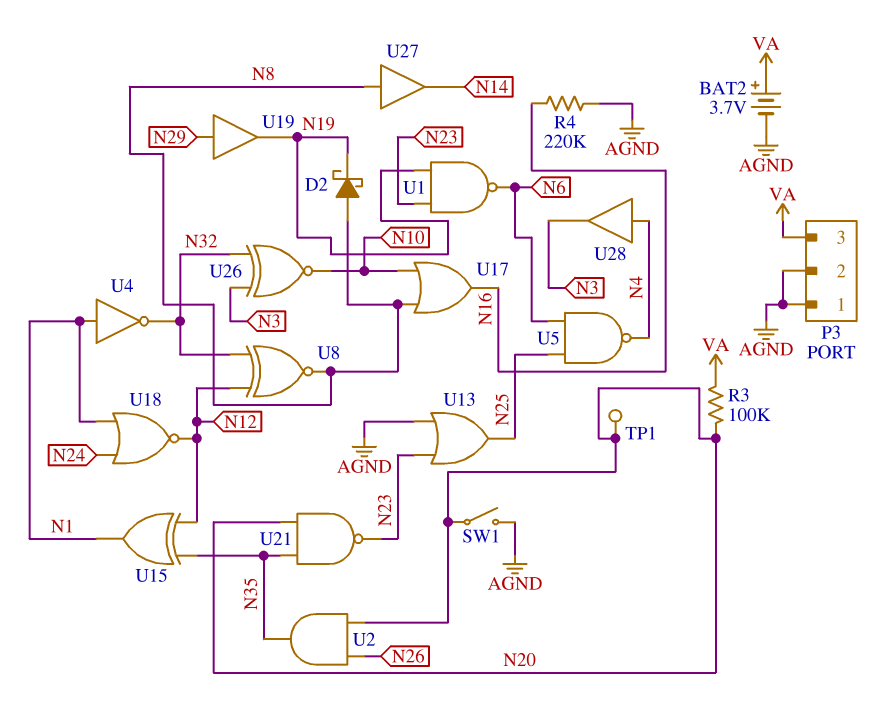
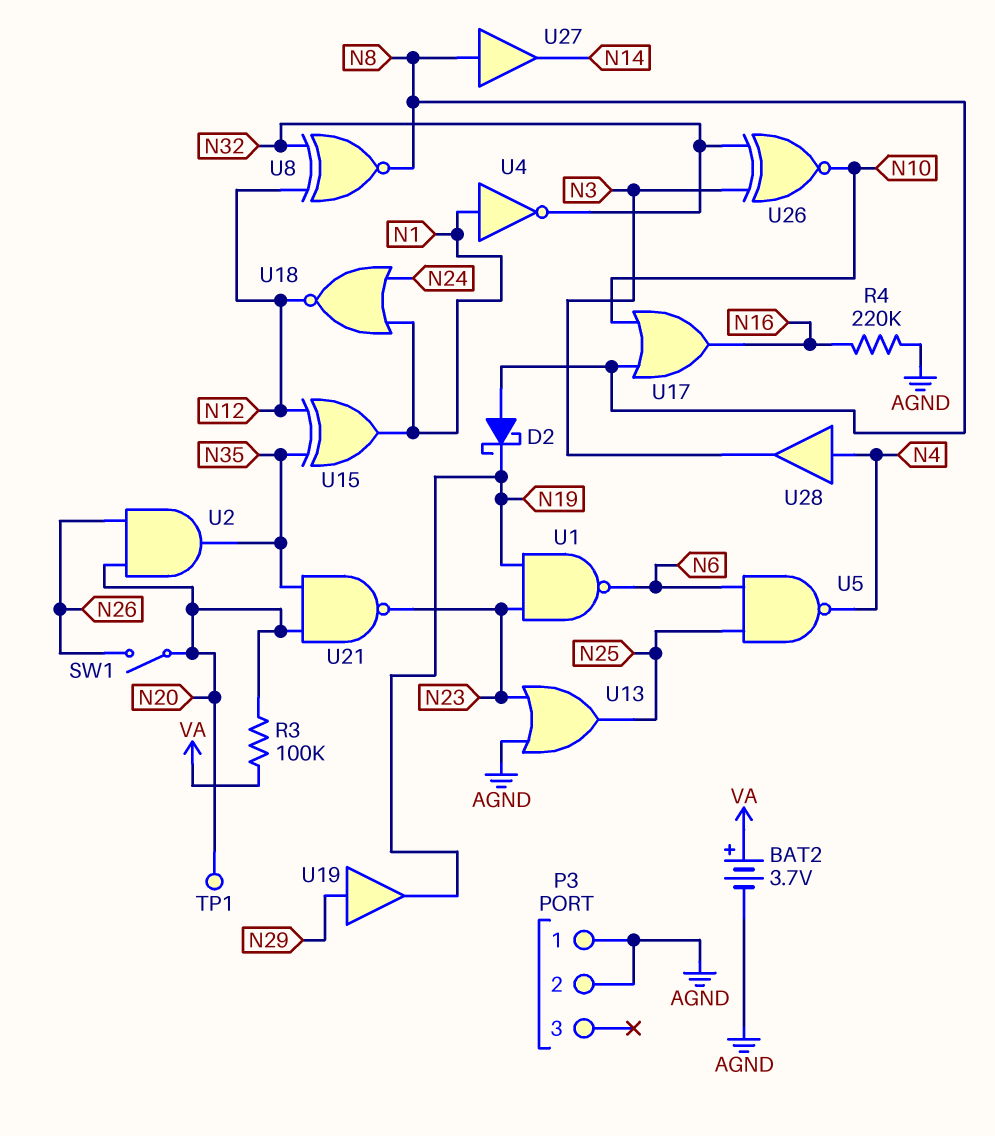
P3 pin 3: VA -> none
SW1: switch (AGND, N20) -> switch (N20, N26)

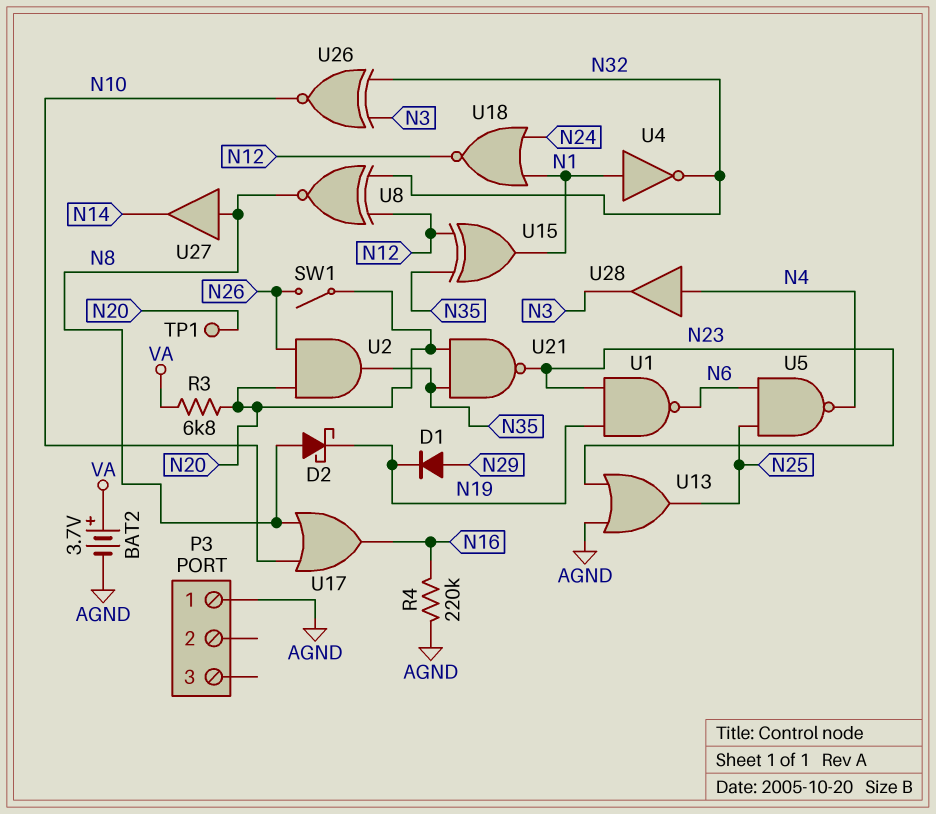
D1: none -> diode (A N29, K N19)
P3 pin 2: AGND -> none
R3: 100k (N20, VA) -> 6.8k (N20, VA)
U19: buffer (in N29, out N19) -> none

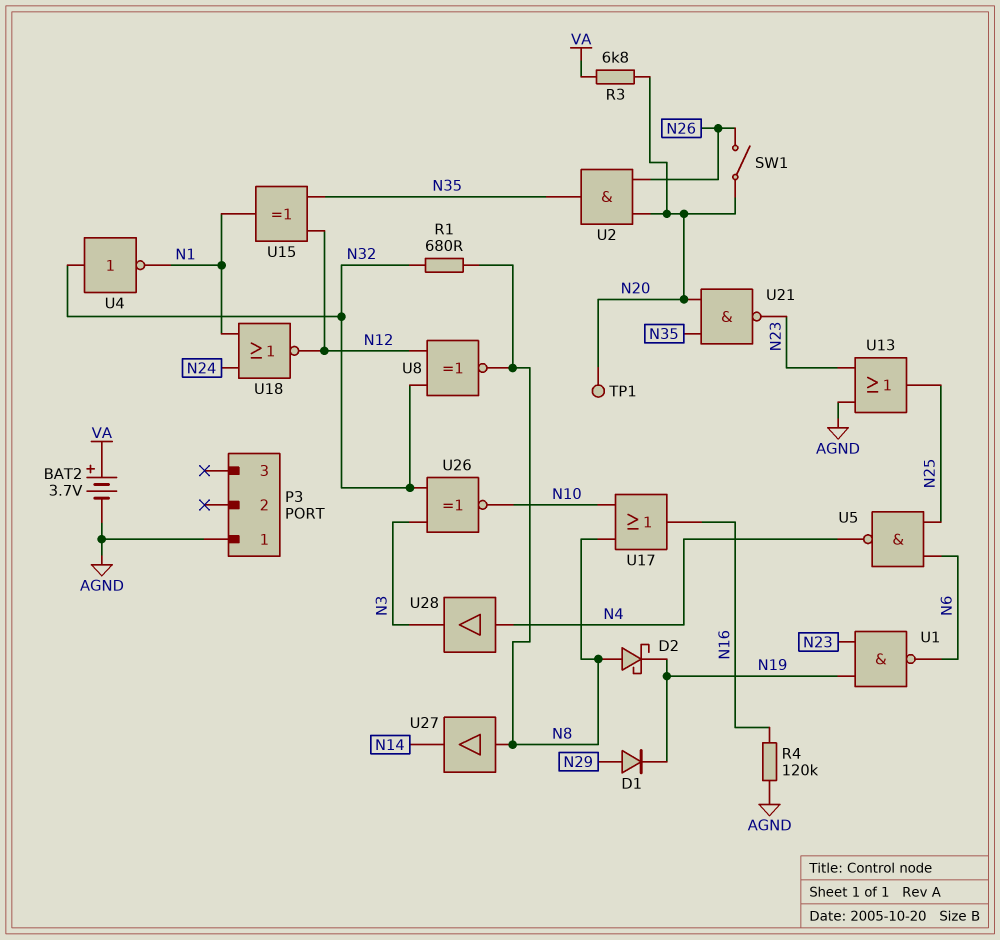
R1: none -> 680 (N8, N32)
R4: 220k (AGND, N16) -> 120k (AGND, N16)
U4: NOT (in N1, out N32) -> NOT (in N32, out N1)

